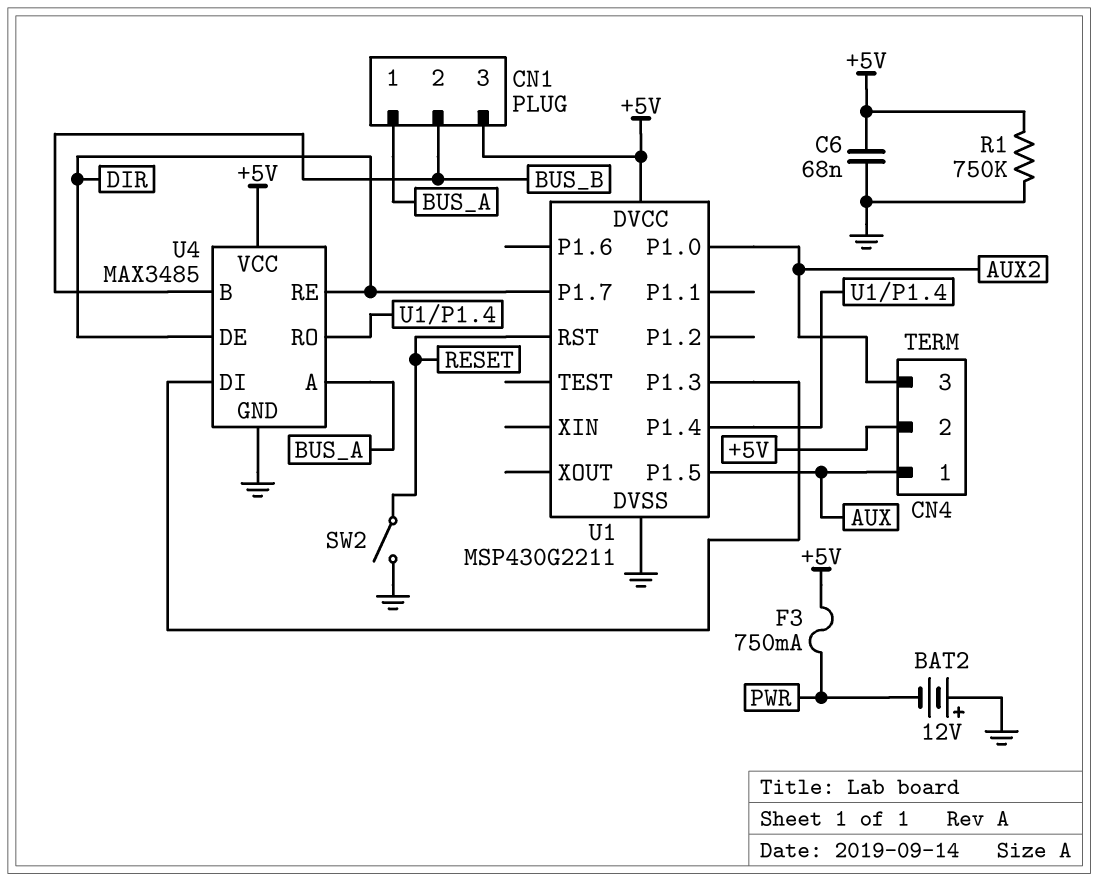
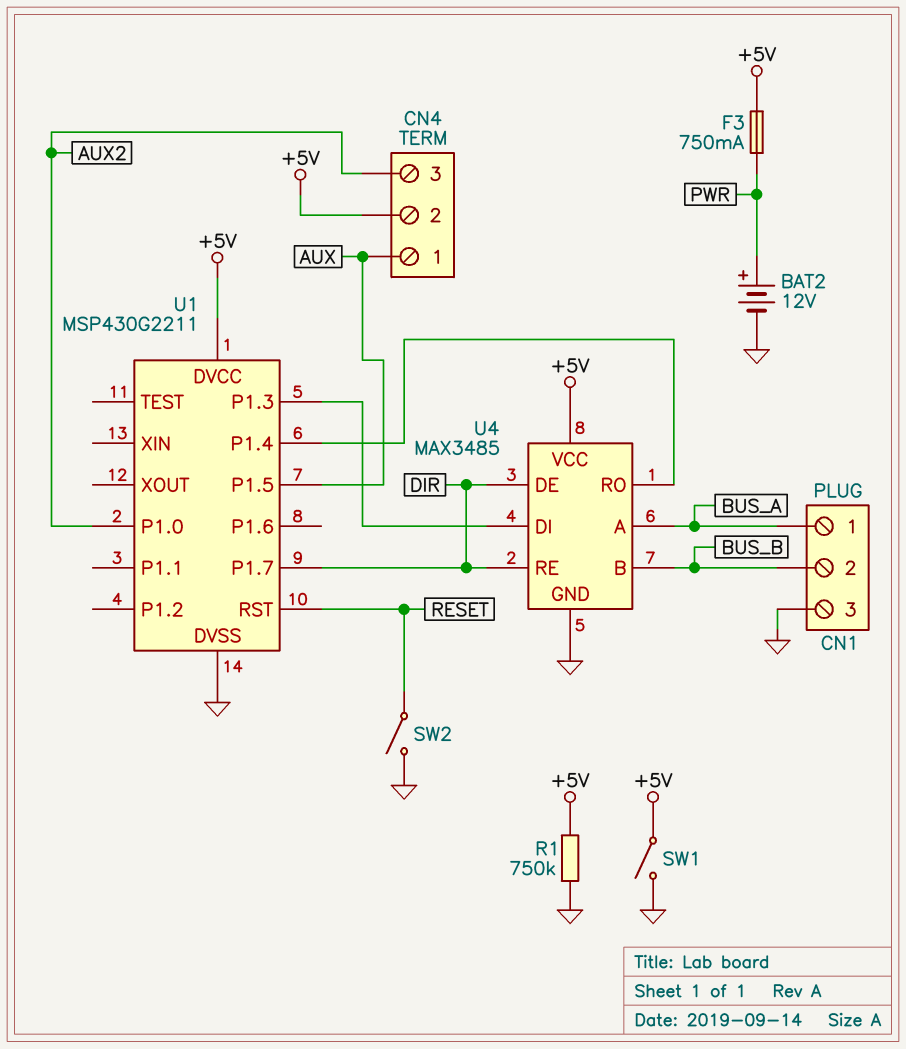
BAT2: 12V (plus GND, minus PWR) -> 12V (plus PWR, minus GND)
C6: 68nF (+5V, GND) -> none
CN1 pin 3: +5V -> GND
SW1: none -> switch (+5V, GND)

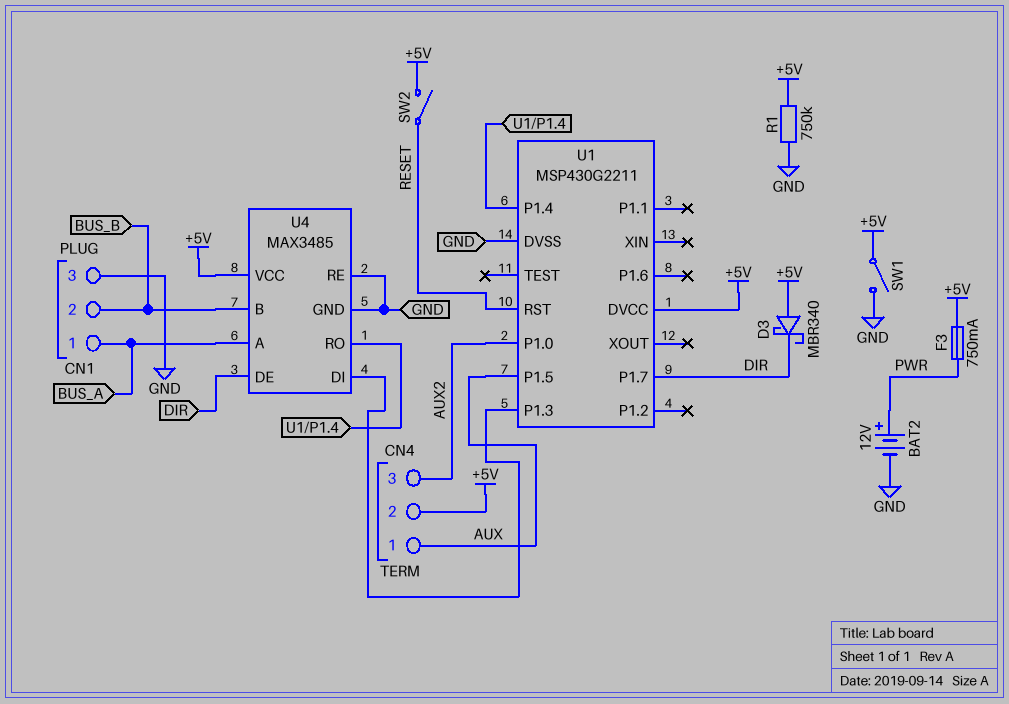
D3: none -> schottky MBR340 (A +5V, K DIR)
SW2: switch (GND, RESET) -> switch (+5V, RESET)
U4 pin RE: DIR -> GND

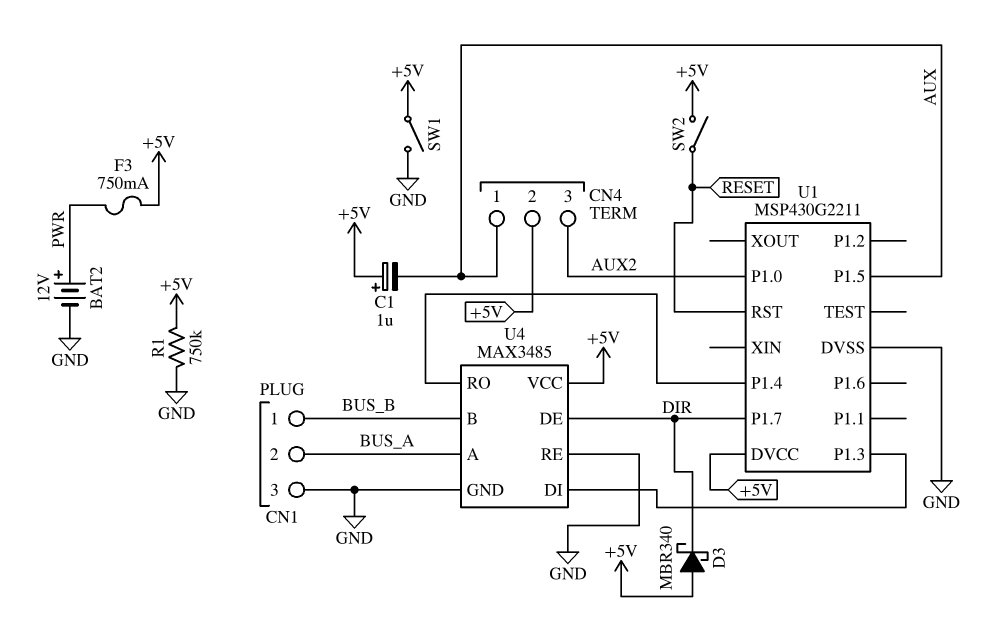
C1: none -> 1uF (plus +5V, minus AUX)
CN1 pin 1: BUS_A -> BUS_B
CN1 pin 2: BUS_B -> BUS_A

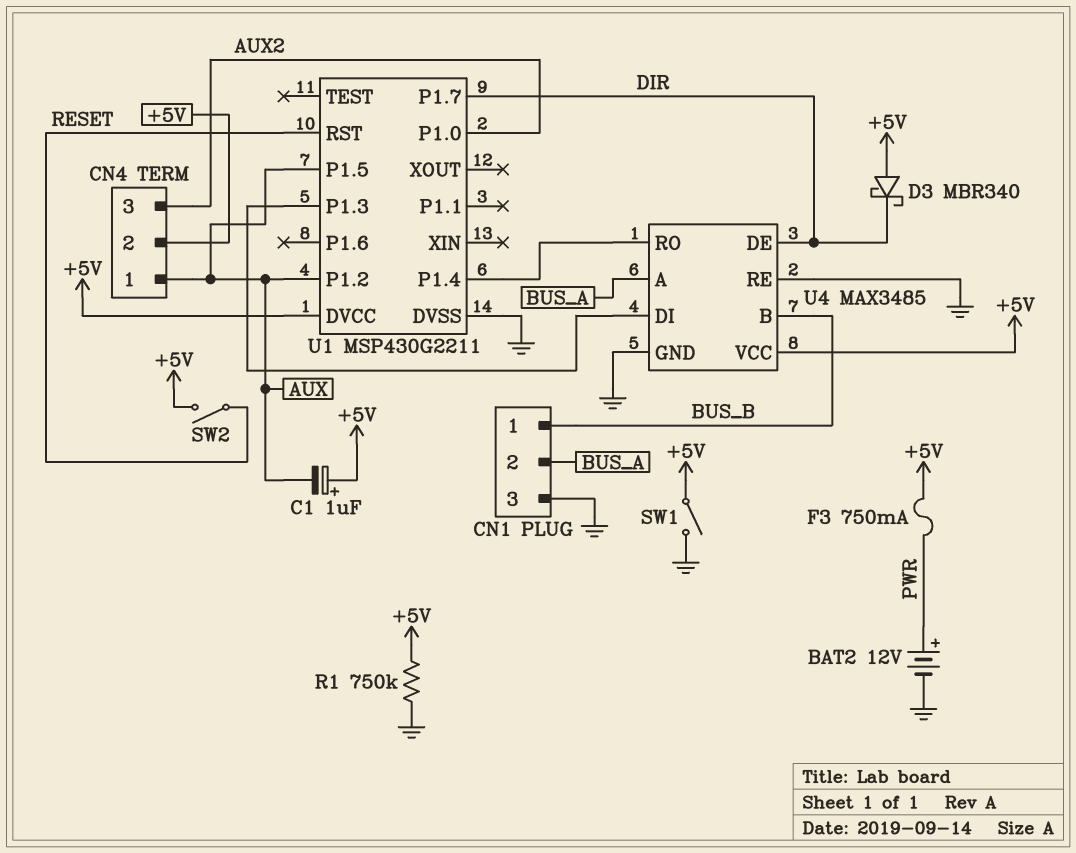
U1 pin P1.2: none -> AUX

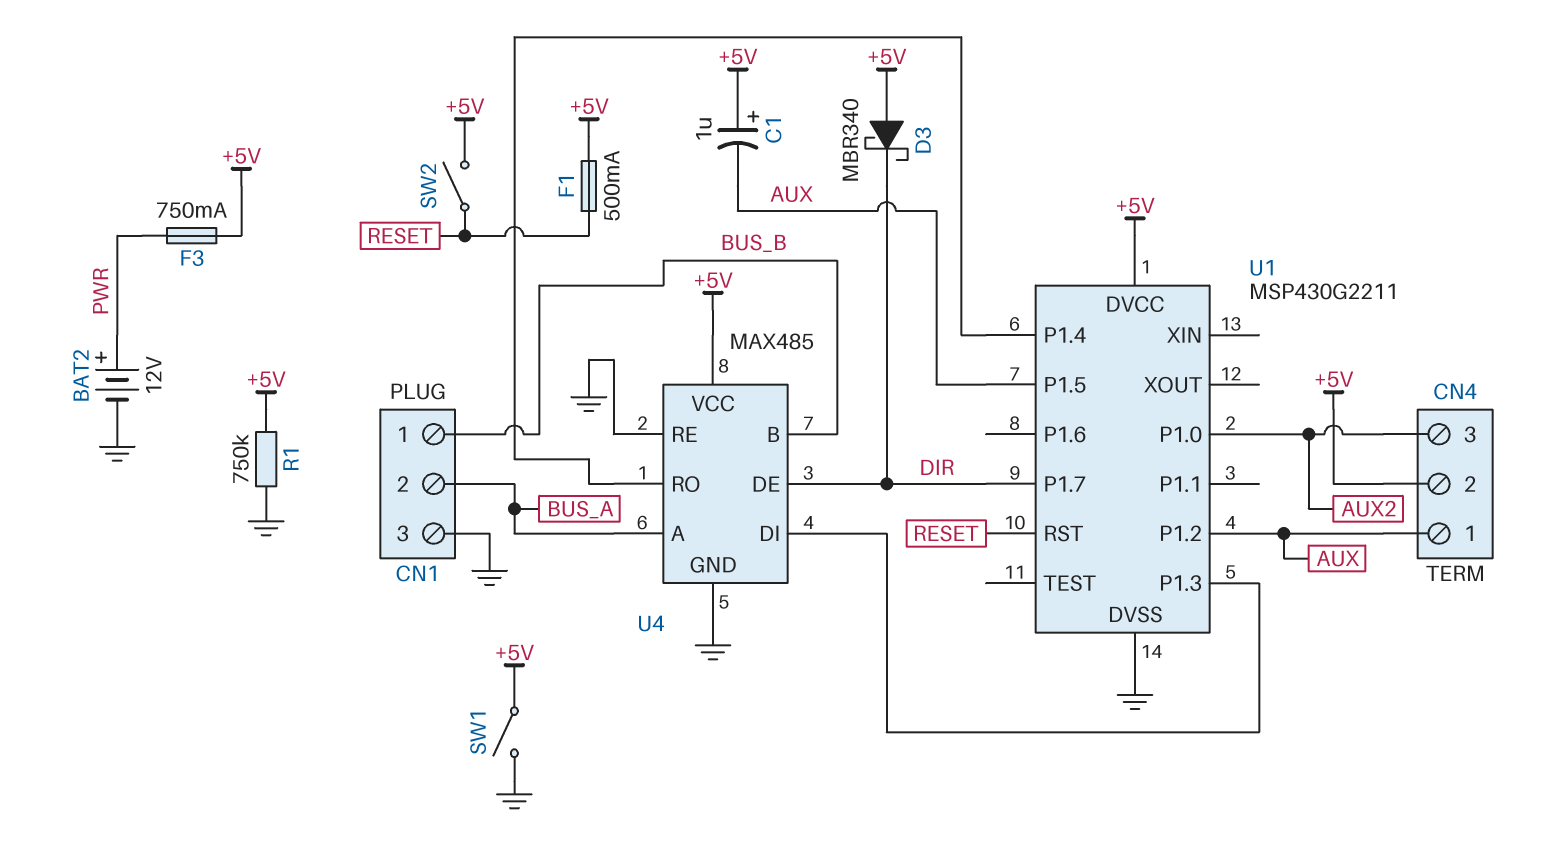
F1: none -> 500mA (+5V, RESET)
U4: MAX3485 -> MAX485

